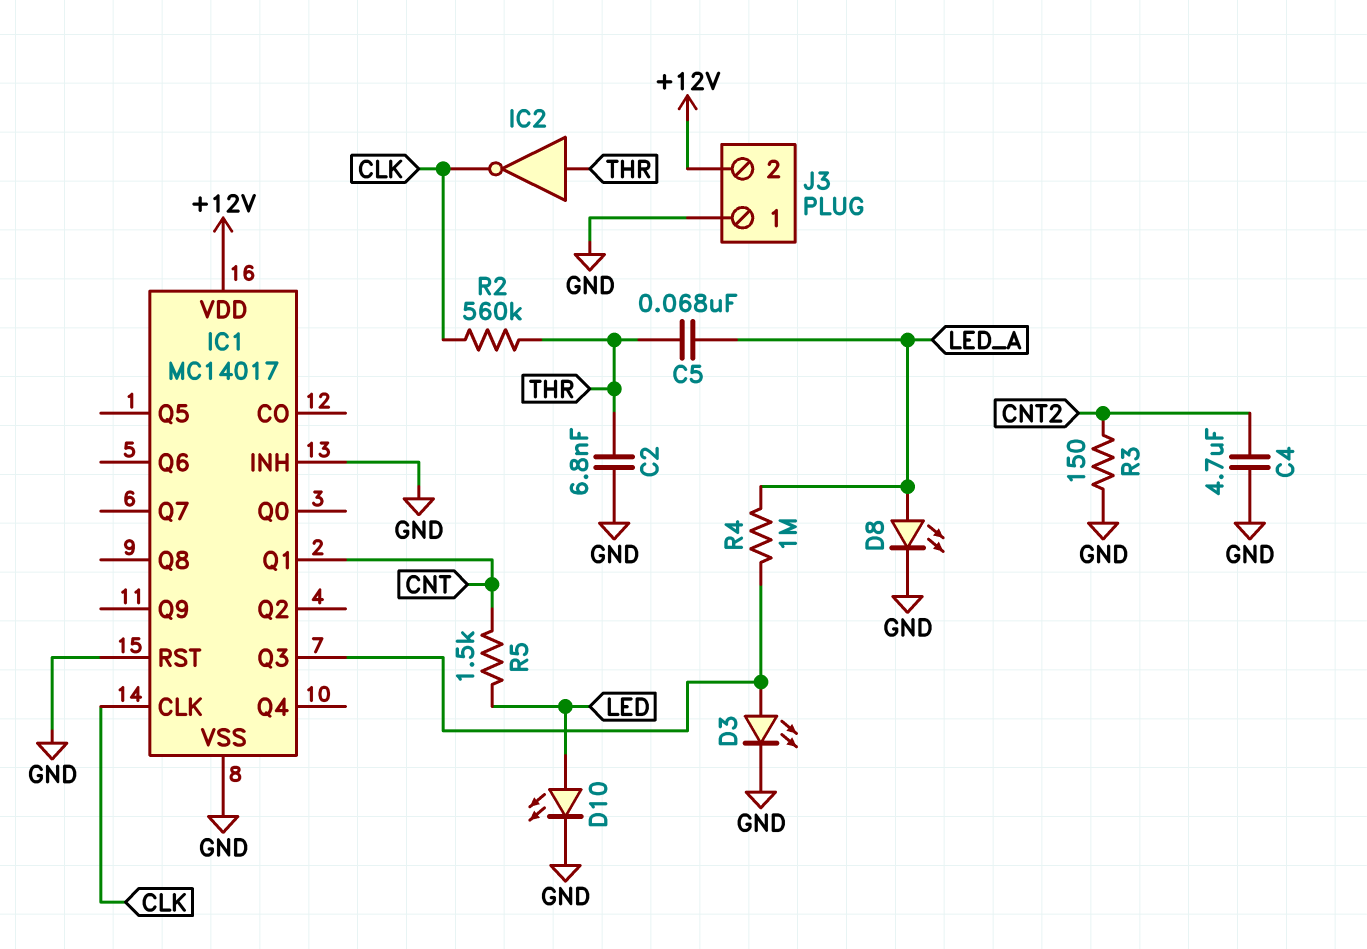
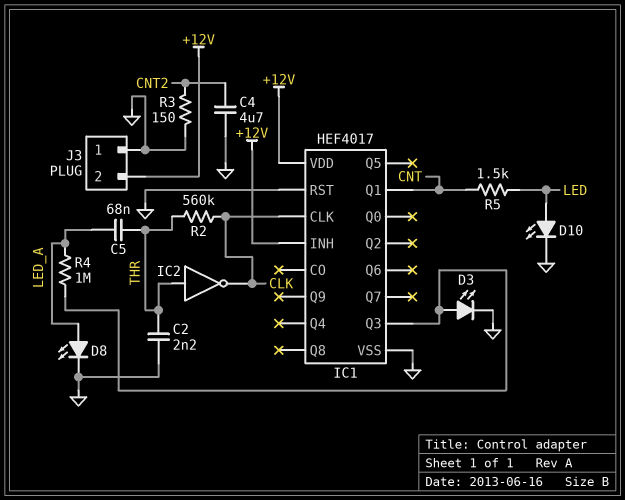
C2: 6.8nF (GND, THR) -> 2.2nF (GND, THR)
IC1: MC14017 -> HEF4017
IC1 pin INH: GND -> +12V

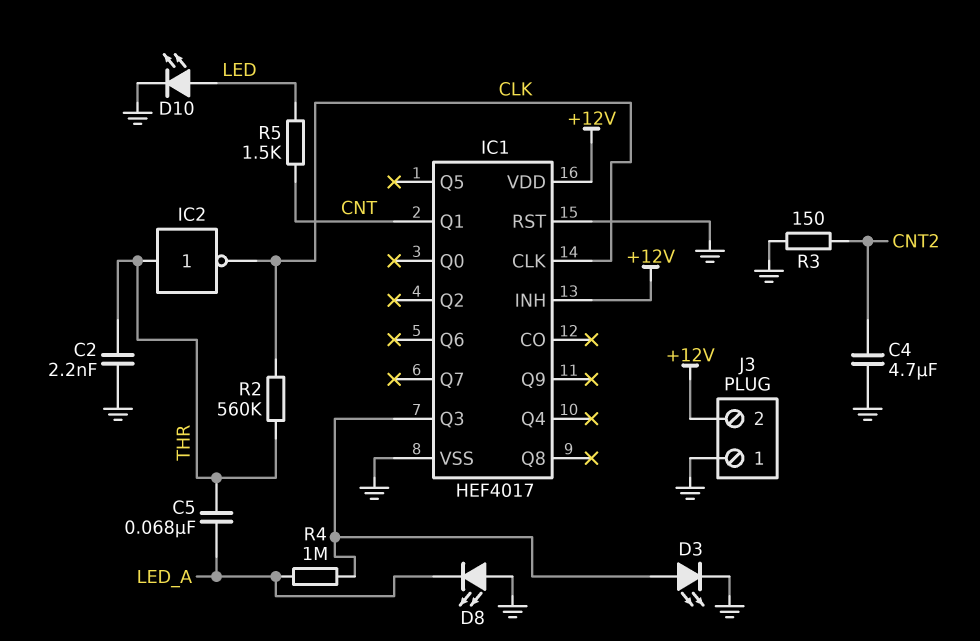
D8: LED (A LED_A, K GND) -> LED (A GND, K LED_A)

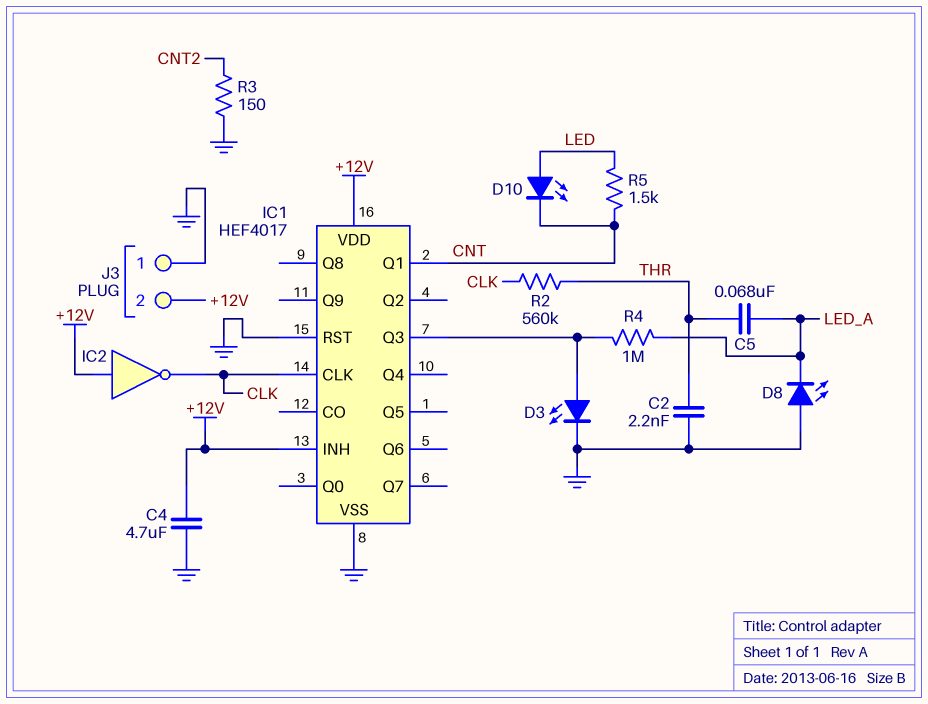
C4: 4.7uF (CNT2, GND) -> 4.7uF (+12V, GND)
D10: LED (A LED, K GND) -> LED (A LED, K CNT)
IC2: NOT (in THR, out CLK) -> NOT (in +12V, out CLK)

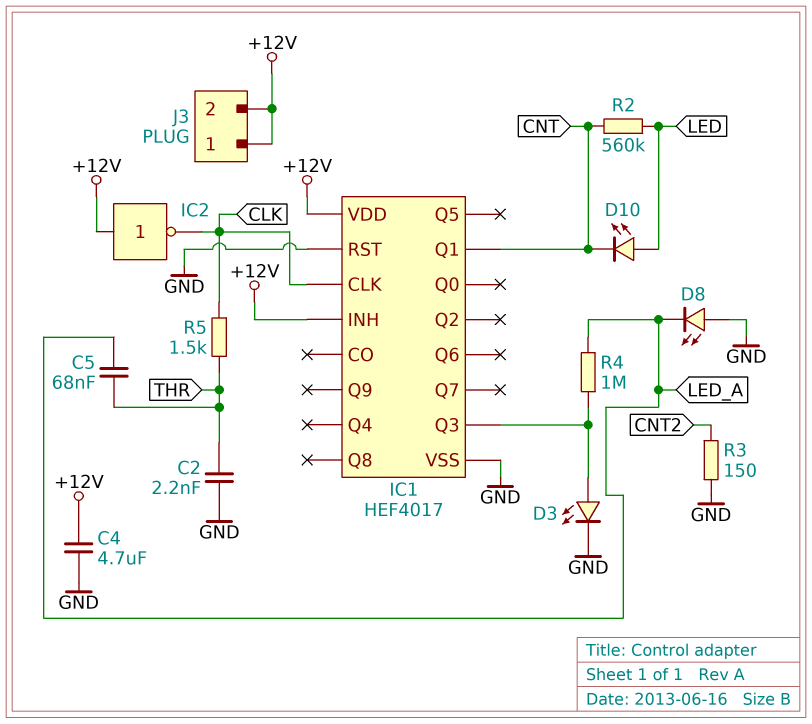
J3 pin 1: GND -> +12V
R2: 560k (CLK, THR) -> 560k (CNT, LED)
R5: 1.5k (CNT, LED) -> 1.5k (CLK, THR)

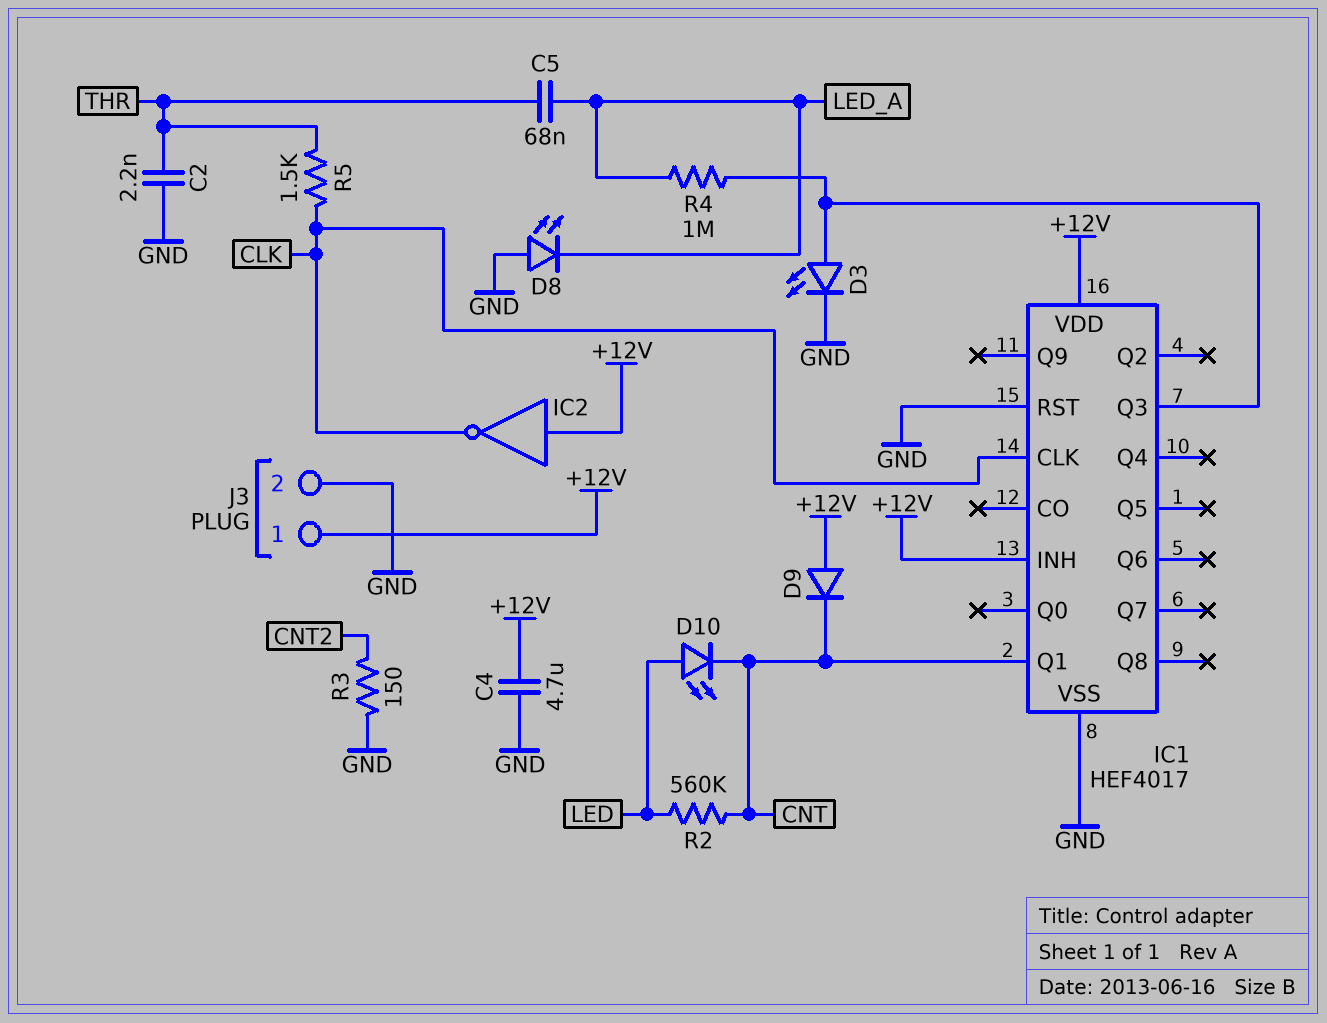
D9: none -> diode (A +12V, K CNT)
J3 pin 2: +12V -> GND

